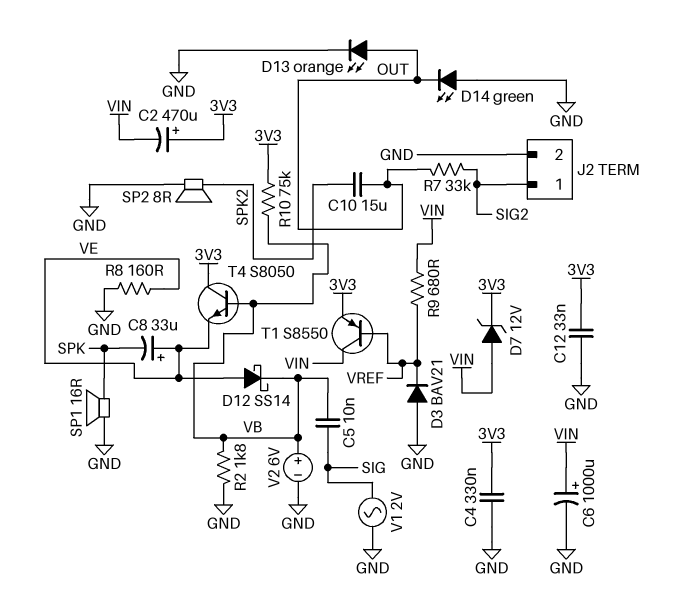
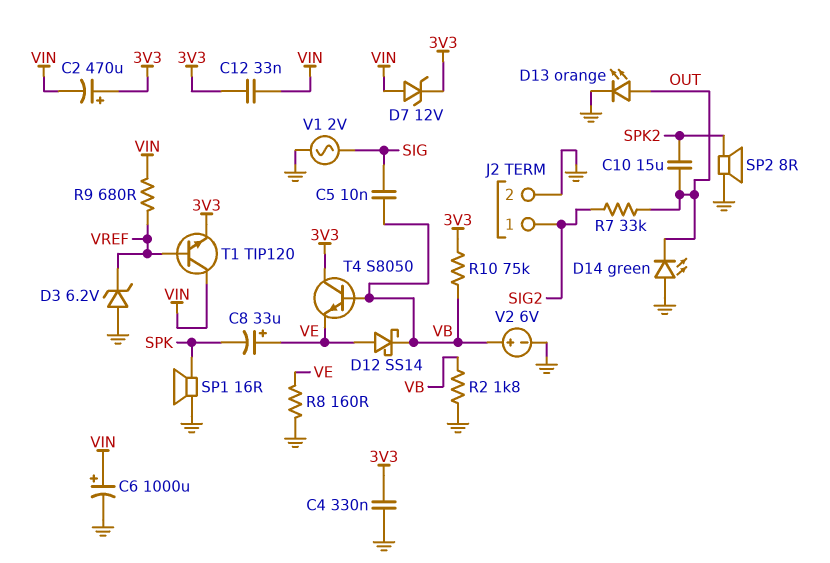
C12: 33nF (3V3, GND) -> 33nF (3V3, VIN)
D3: diode BAV21 (A GND, K VREF) -> zener 6.2V (A GND, K VREF)
T1: PNP S8550 (B VREF, C VIN, E 3V3) -> NPN TIP120 (B VREF, C VIN, E 3V3)

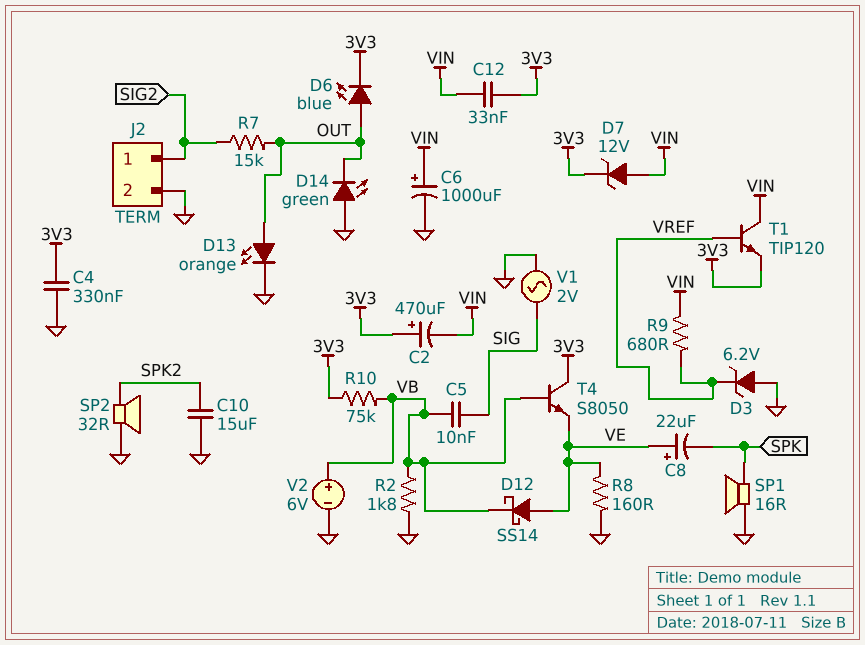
C8: 33uF (plus VE, minus SPK) -> 22uF (plus VE, minus SPK)
C10: 15uF (OUT, SPK2) -> 15uF (GND, SPK2)
D6: none -> LED blue (A OUT, K 3V3)
R7: 33k (OUT, SIG2) -> 15k (OUT, SIG2)
SP2: speaker 8R (GND, SPK2) -> speaker 32R (GND, SPK2)

